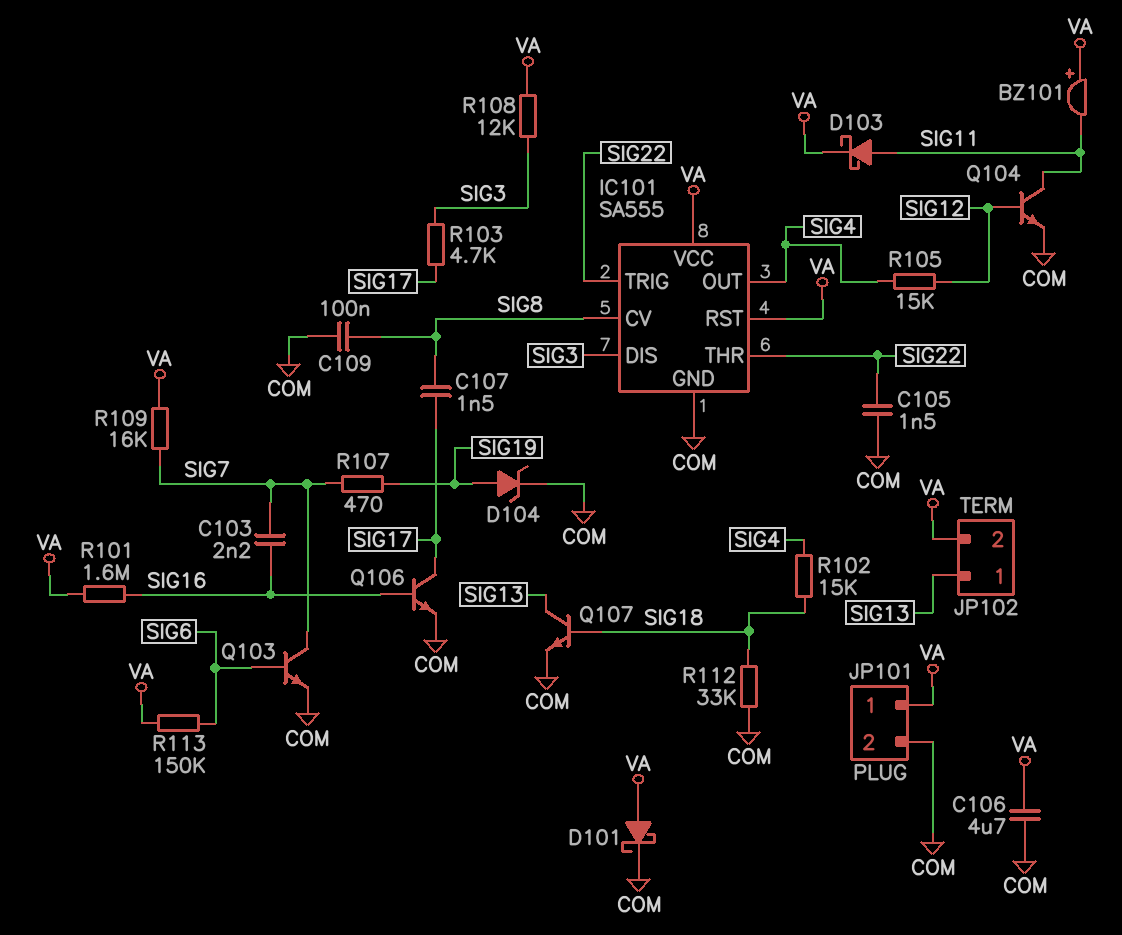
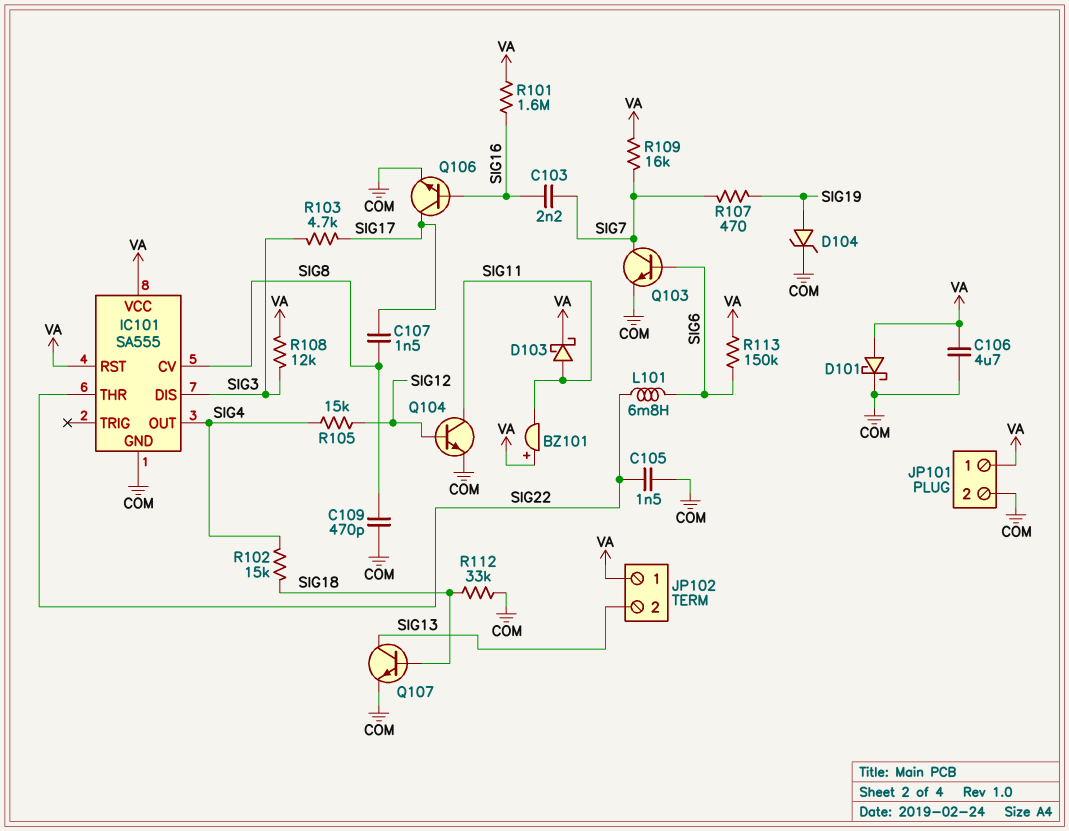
C109: 100nF (COM, SIG8) -> 470pF (COM, SIG8)
IC101 pin TRIG: SIG22 -> none
JP102 pin 1: SIG13 -> VA
JP102 pin 2: VA -> SIG13
L101: none -> 6.8mH (SIG6, SIG22)

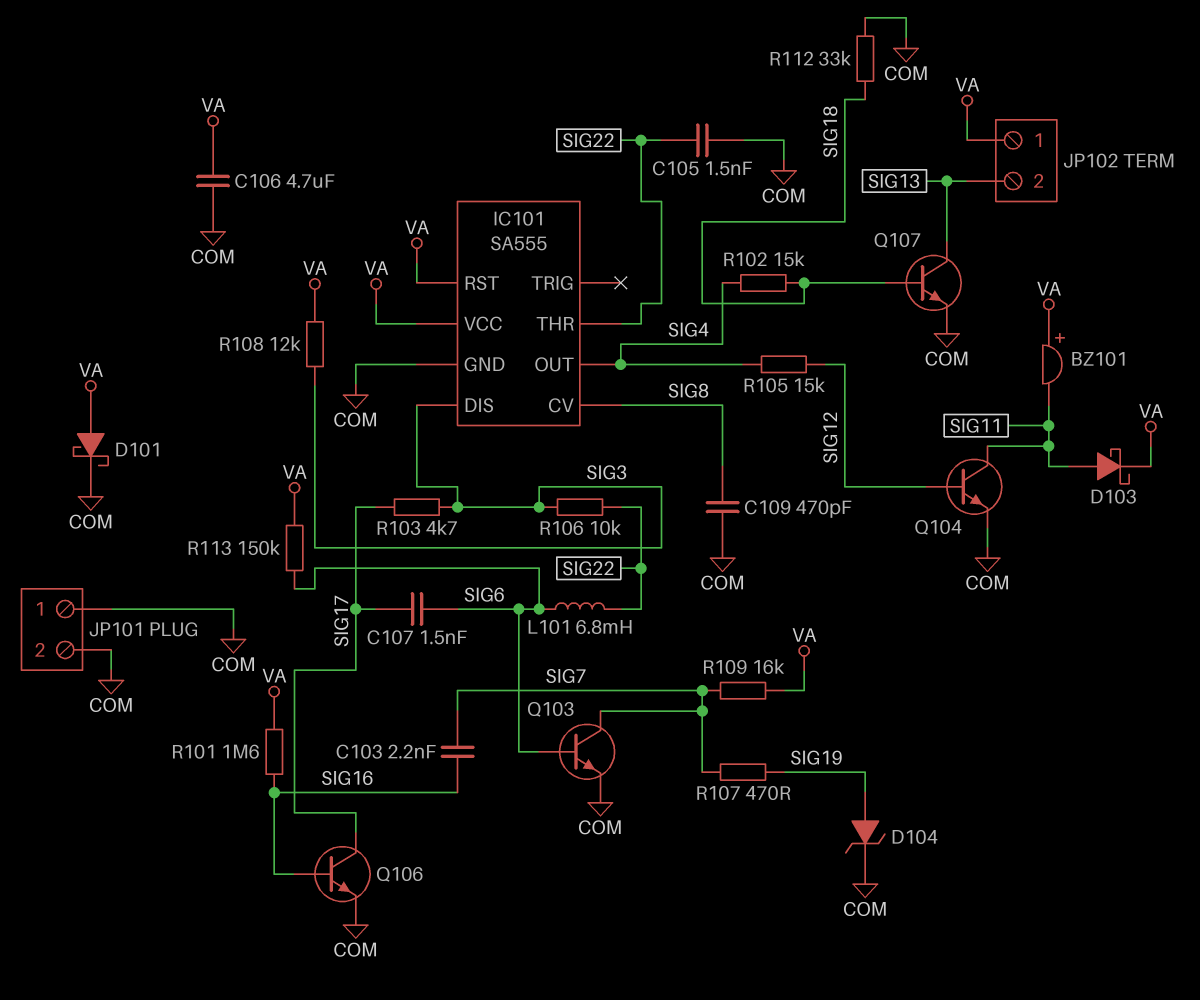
C107: 1.5nF (SIG8, SIG17) -> 1.5nF (SIG6, SIG17)
JP101 pin 1: VA -> COM
R106: none -> 10k (SIG3, SIG22)

